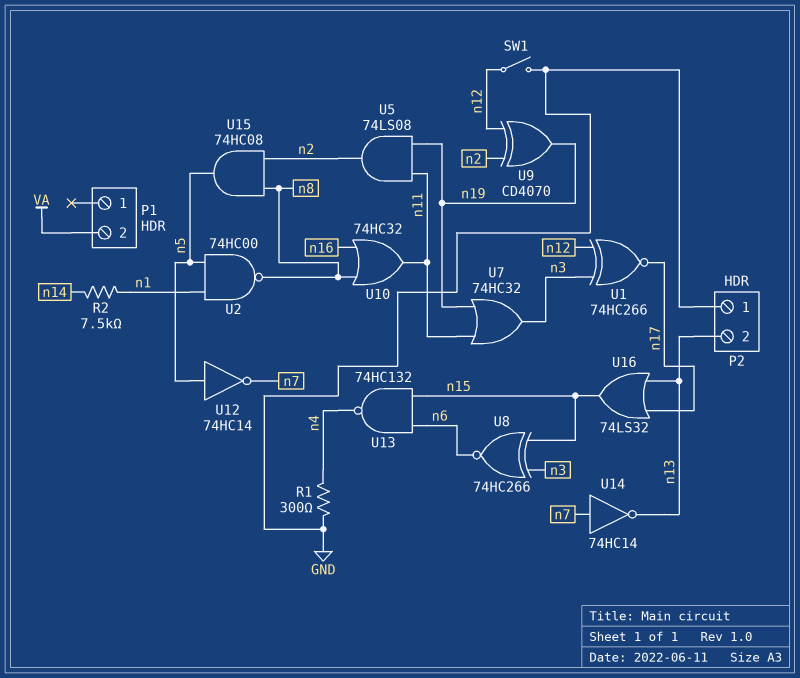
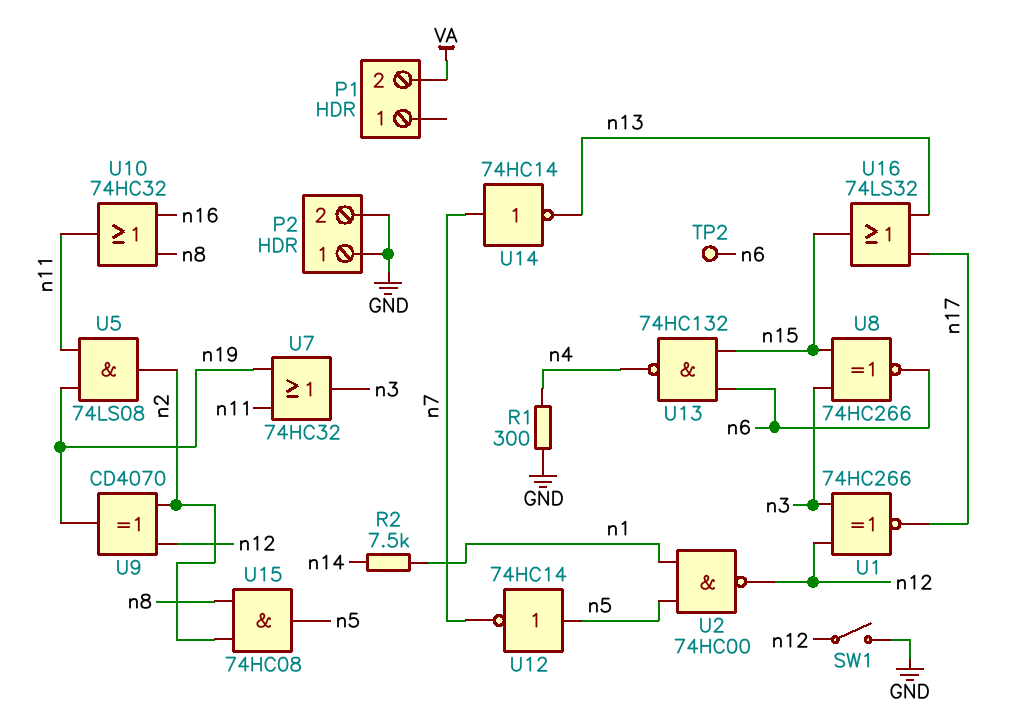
P2 pin 2: n13 -> GND
TP2: none -> test point (n6)
U2: NAND 74HC00 (in n1, in n5, out n8) -> NAND 74HC00 (in n1, in n5, out n12)

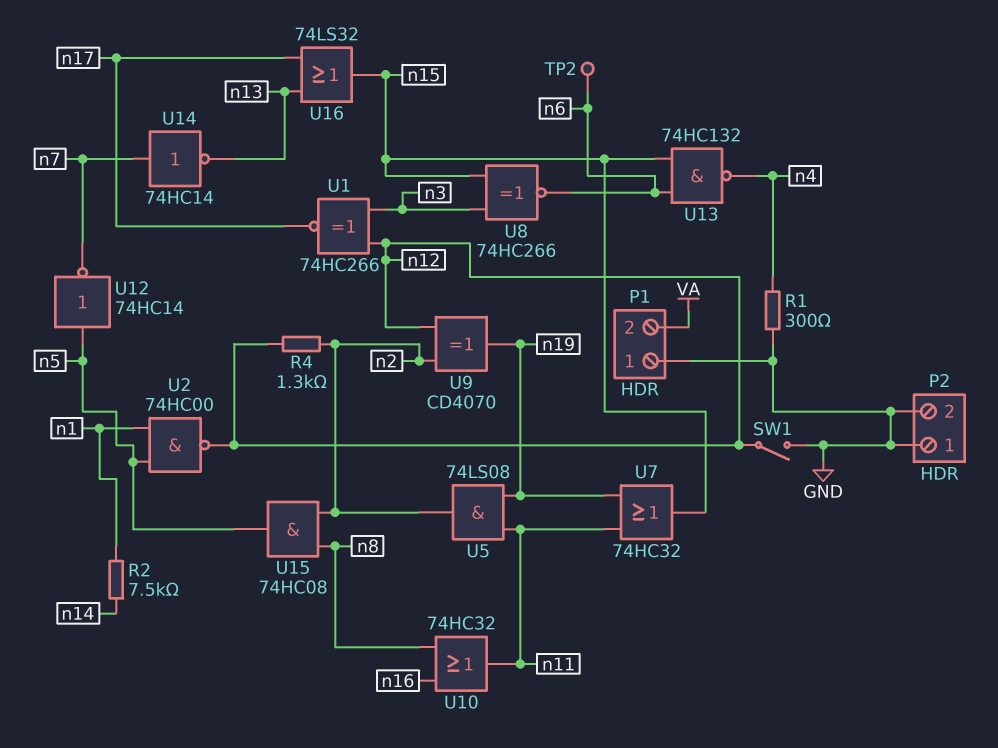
P1 pin 1: none -> GND
R4: none -> 1.3k (n2, n12)
U7: OR 74HC32 (in n11, in n19, out n3) -> OR 74HC32 (in n11, in n19, out n15)

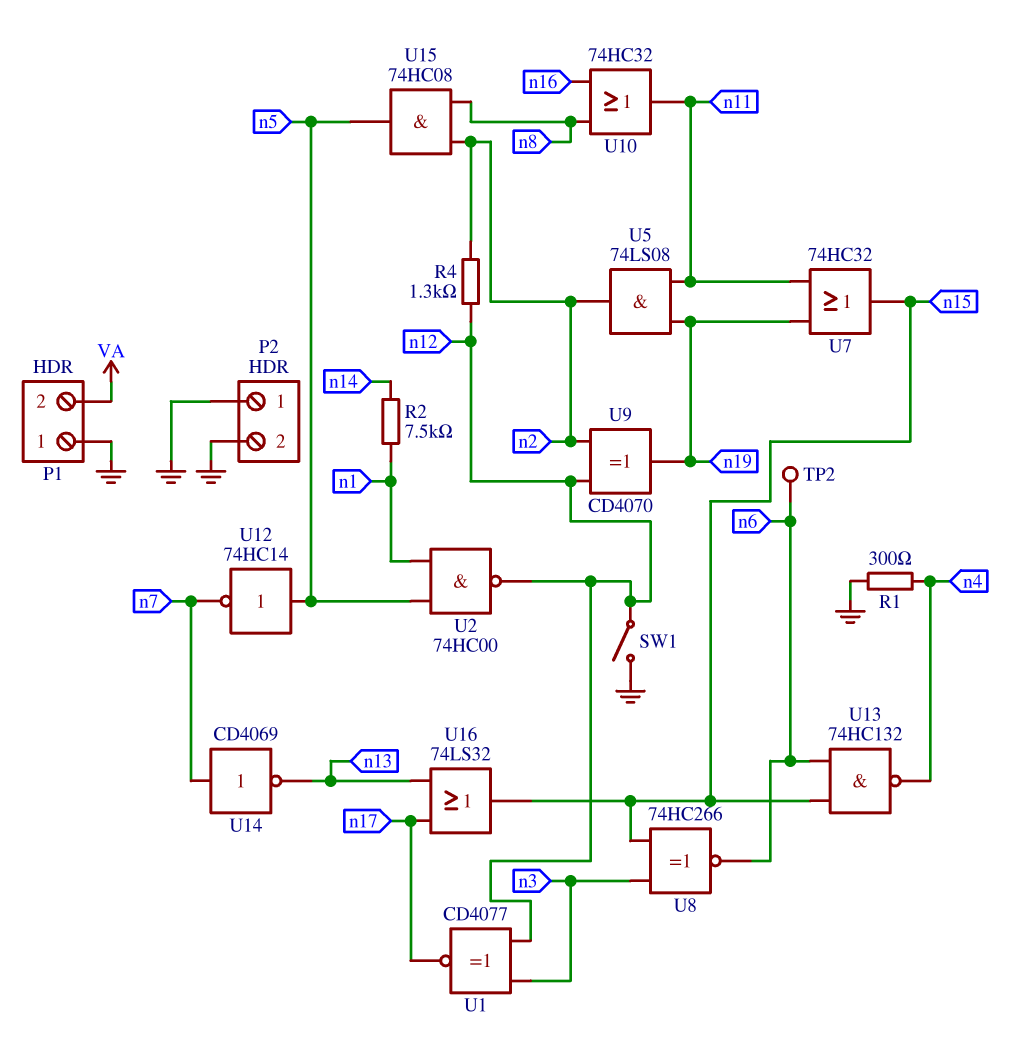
U1: XNOR 74HC266 (in n3, in n12, out n17) -> XNOR CD4077 (in n3, in n12, out n17)
U14: NOT 74HC14 (in n7, out n13) -> NOT CD4069 (in n7, out n13)

